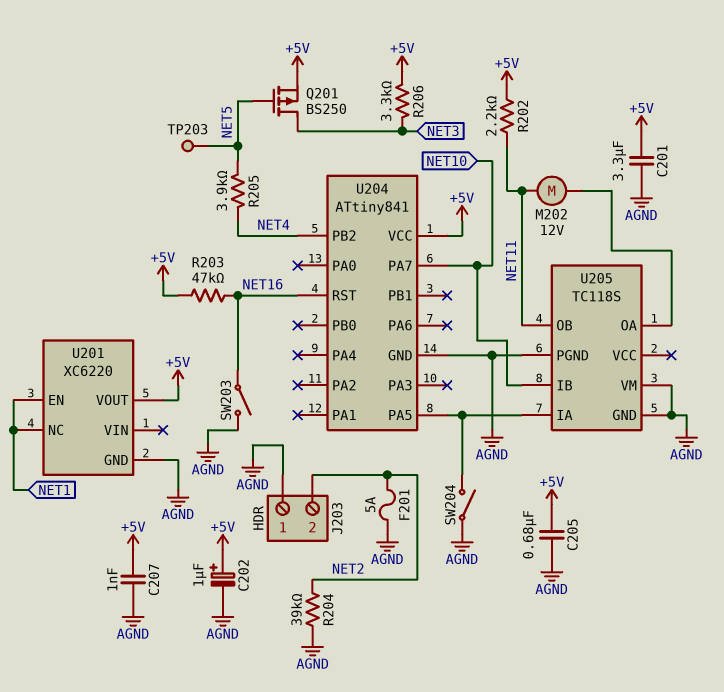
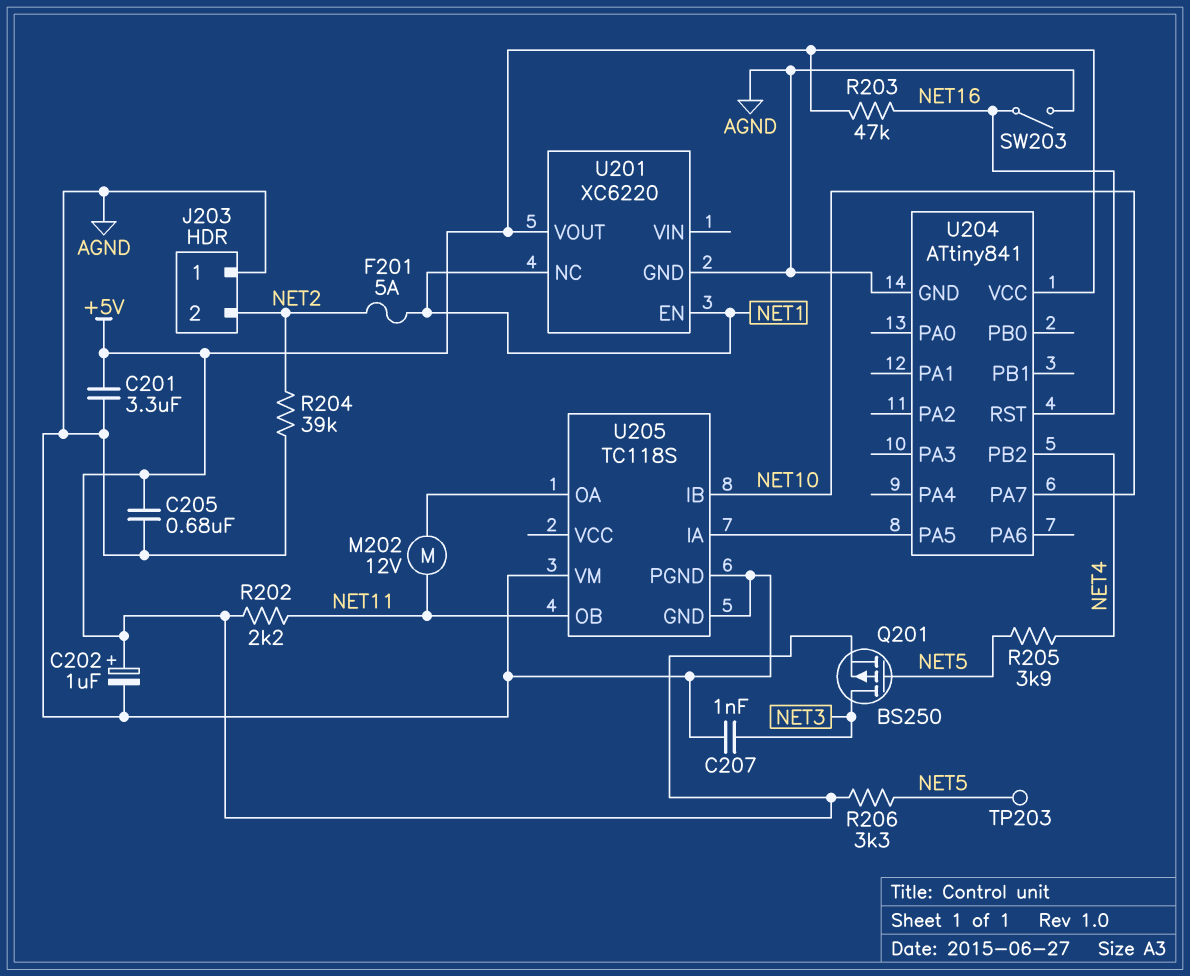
C207: 1nF (+5V, AGND) -> 1nF (AGND, NET3)
F201: 5A (AGND, NET2) -> 5A (NET1, NET2)
R206: 3.3k (+5V, NET3) -> 3.3k (+5V, NET5)
SW204: switch (AGND, U204/PA5) -> none

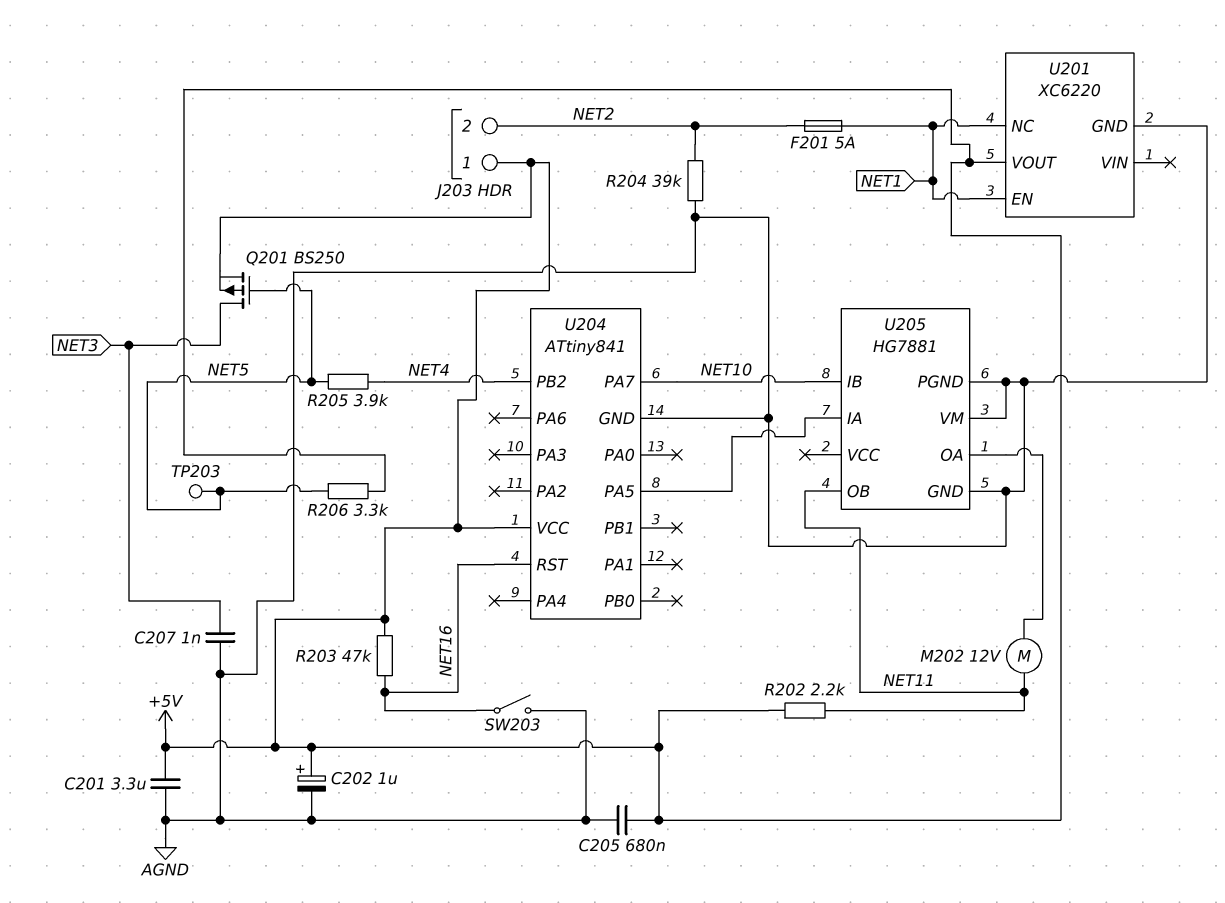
J203 pin 1: AGND -> +5V
U205: TC118S -> HG7881

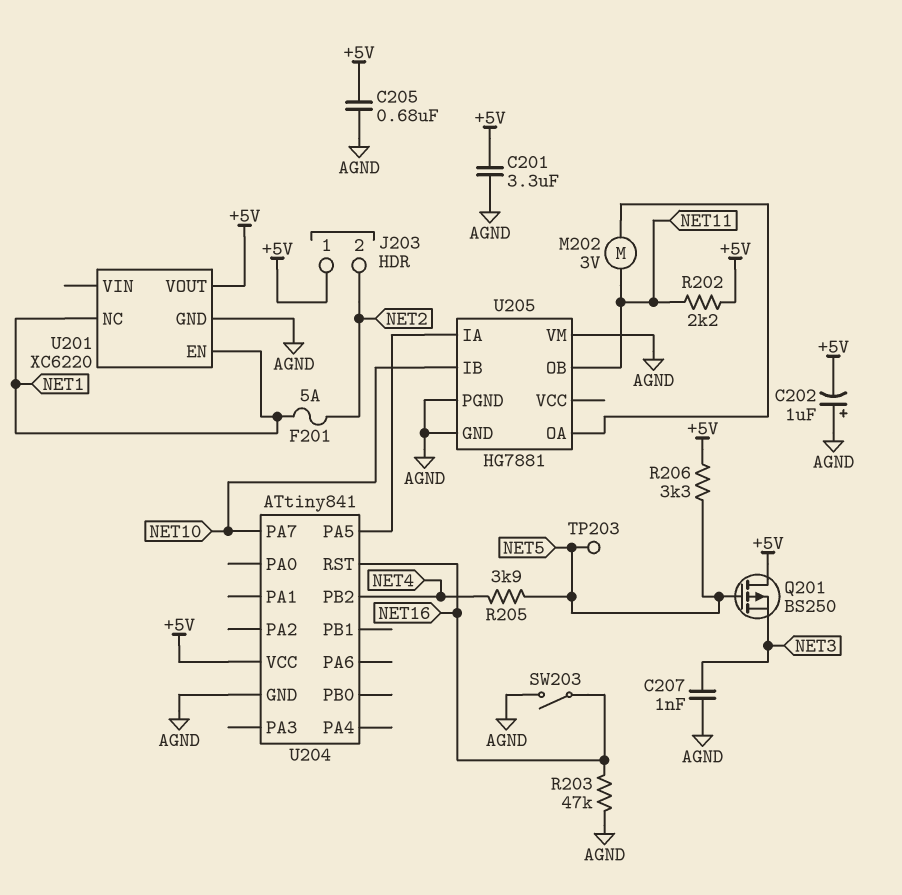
C202: 1uF (plus +5V, minus AGND) -> 1uF (plus AGND, minus +5V)
M202: motor 12V (NET11, U205/OA) -> motor 3V (NET11, U205/OA)
Q201: PMOS BS250 (G NET5, D NET3, S +5V) -> PMOS BS250 (G NET5, D +5V, S NET3)
R203: 47k (+5V, NET16) -> 47k (AGND, NET16)
R204: 39k (AGND, NET2) -> none

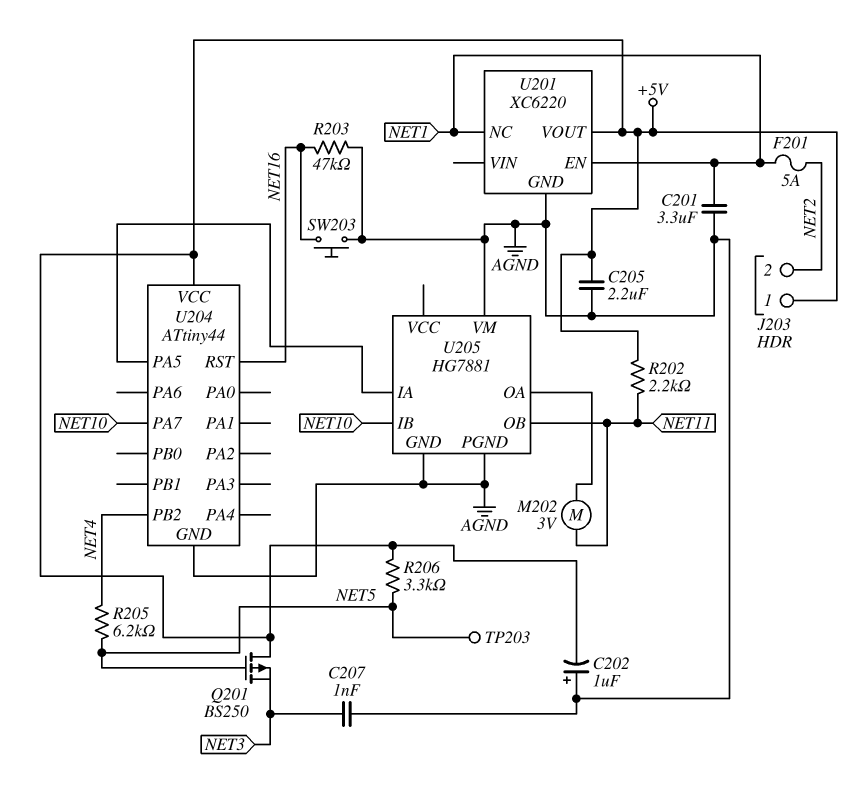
C201: 3.3uF (+5V, AGND) -> 3.3uF (AGND, NET1)
C205: 680nF (+5V, AGND) -> 2.2uF (+5V, AGND)
R205: 3.9k (NET4, NET5) -> 6.2k (NET4, NET5)
SW203: switch (AGND, NET16) -> button (AGND, NET16)
U204: ATtiny841 -> ATtiny44

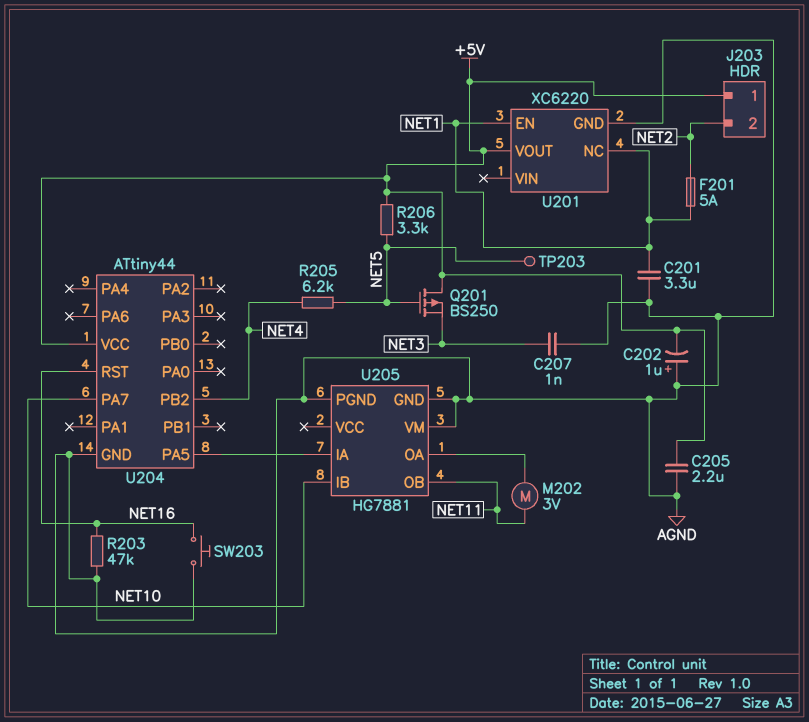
R202: 2.2k (+5V, NET11) -> none

